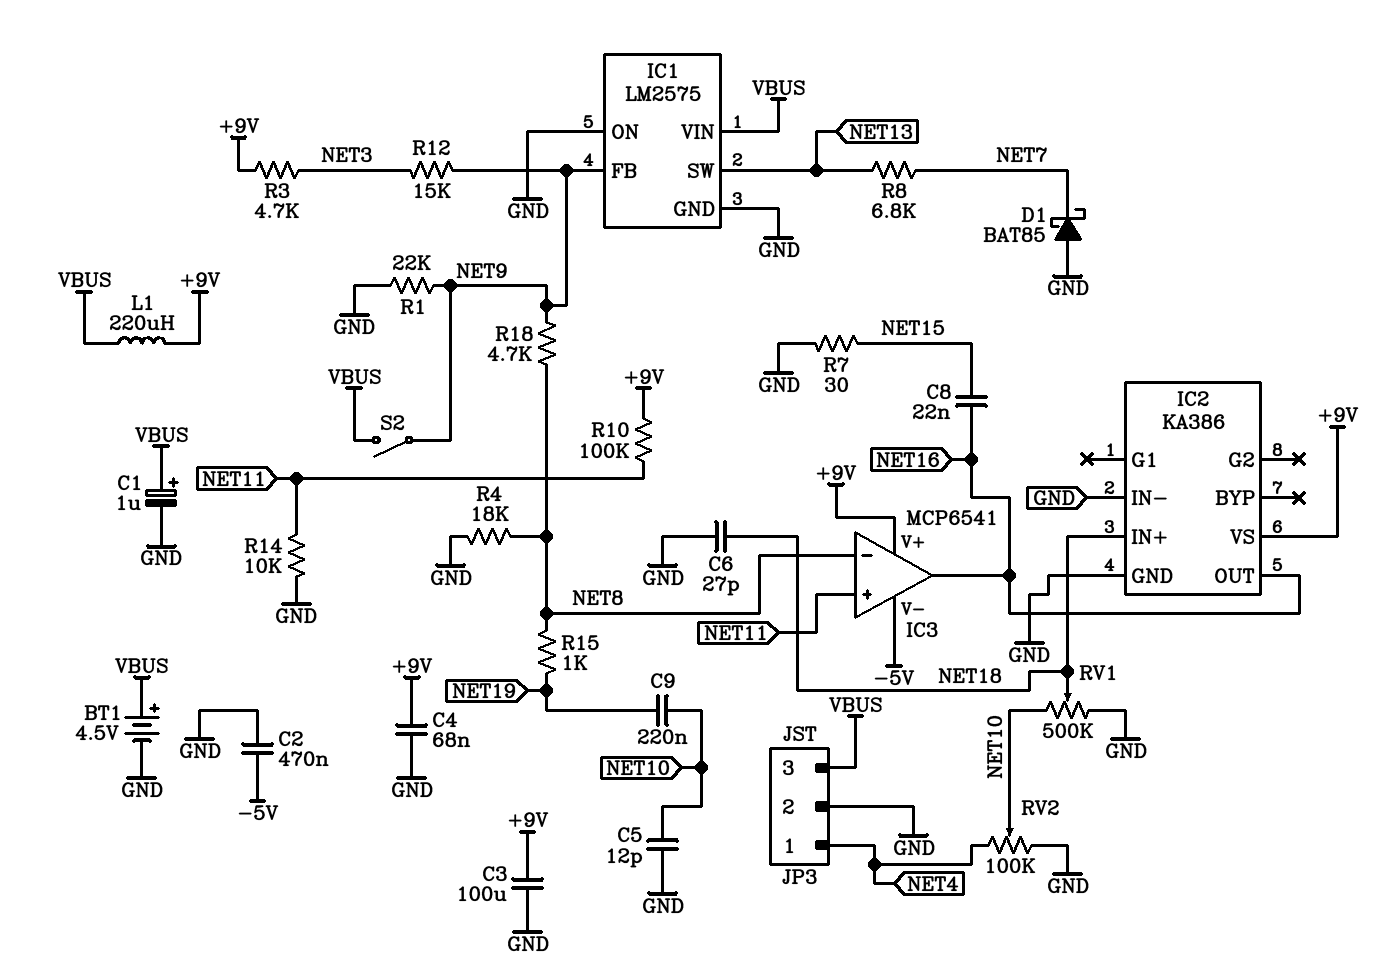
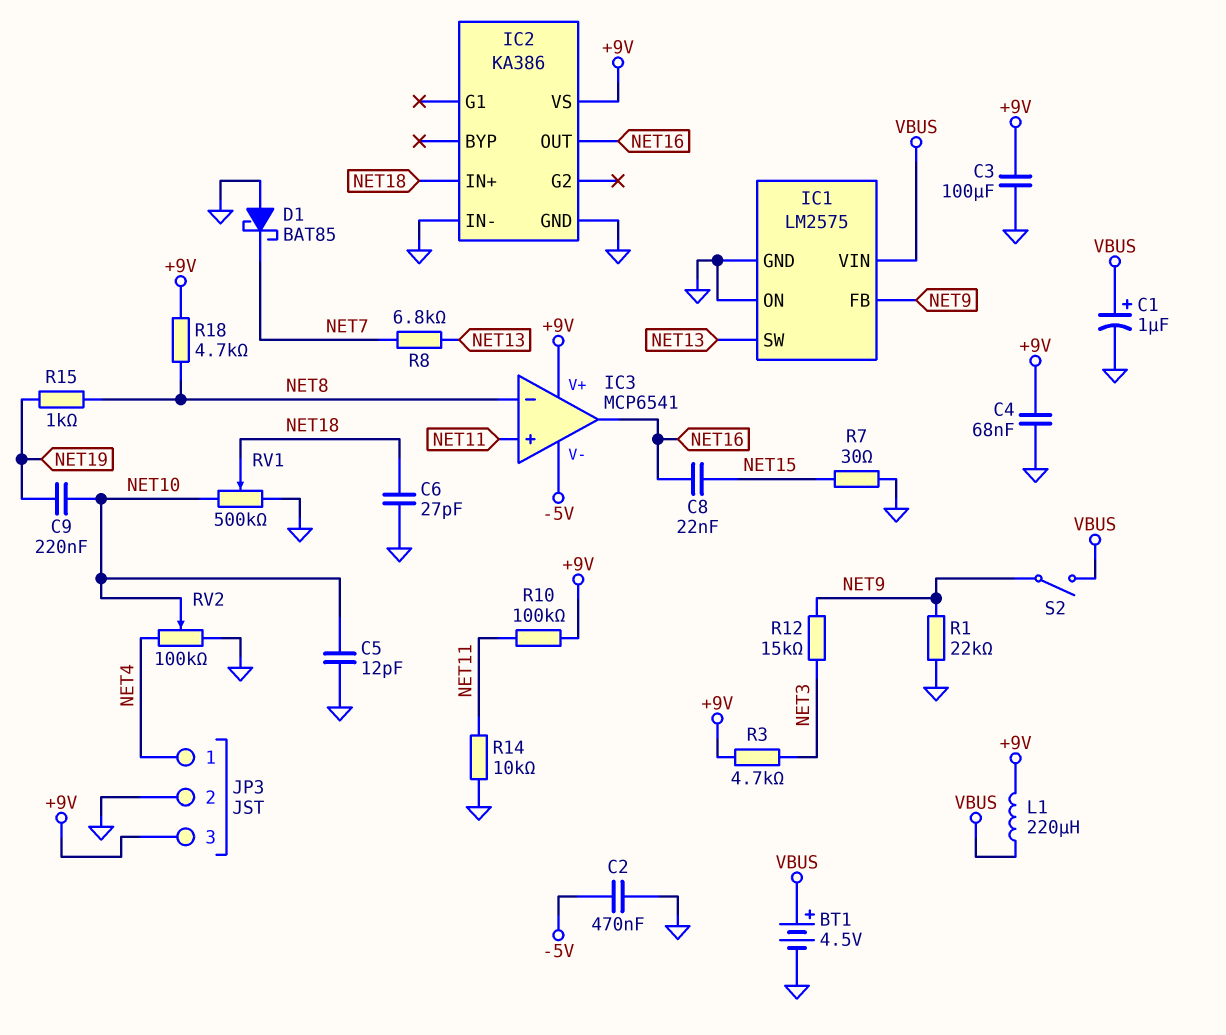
JP3 pin 3: VBUS -> +9V
R4: 18k (GND, NET8) -> none
R18: 4.7k (NET8, NET9) -> 4.7k (+9V, NET8)

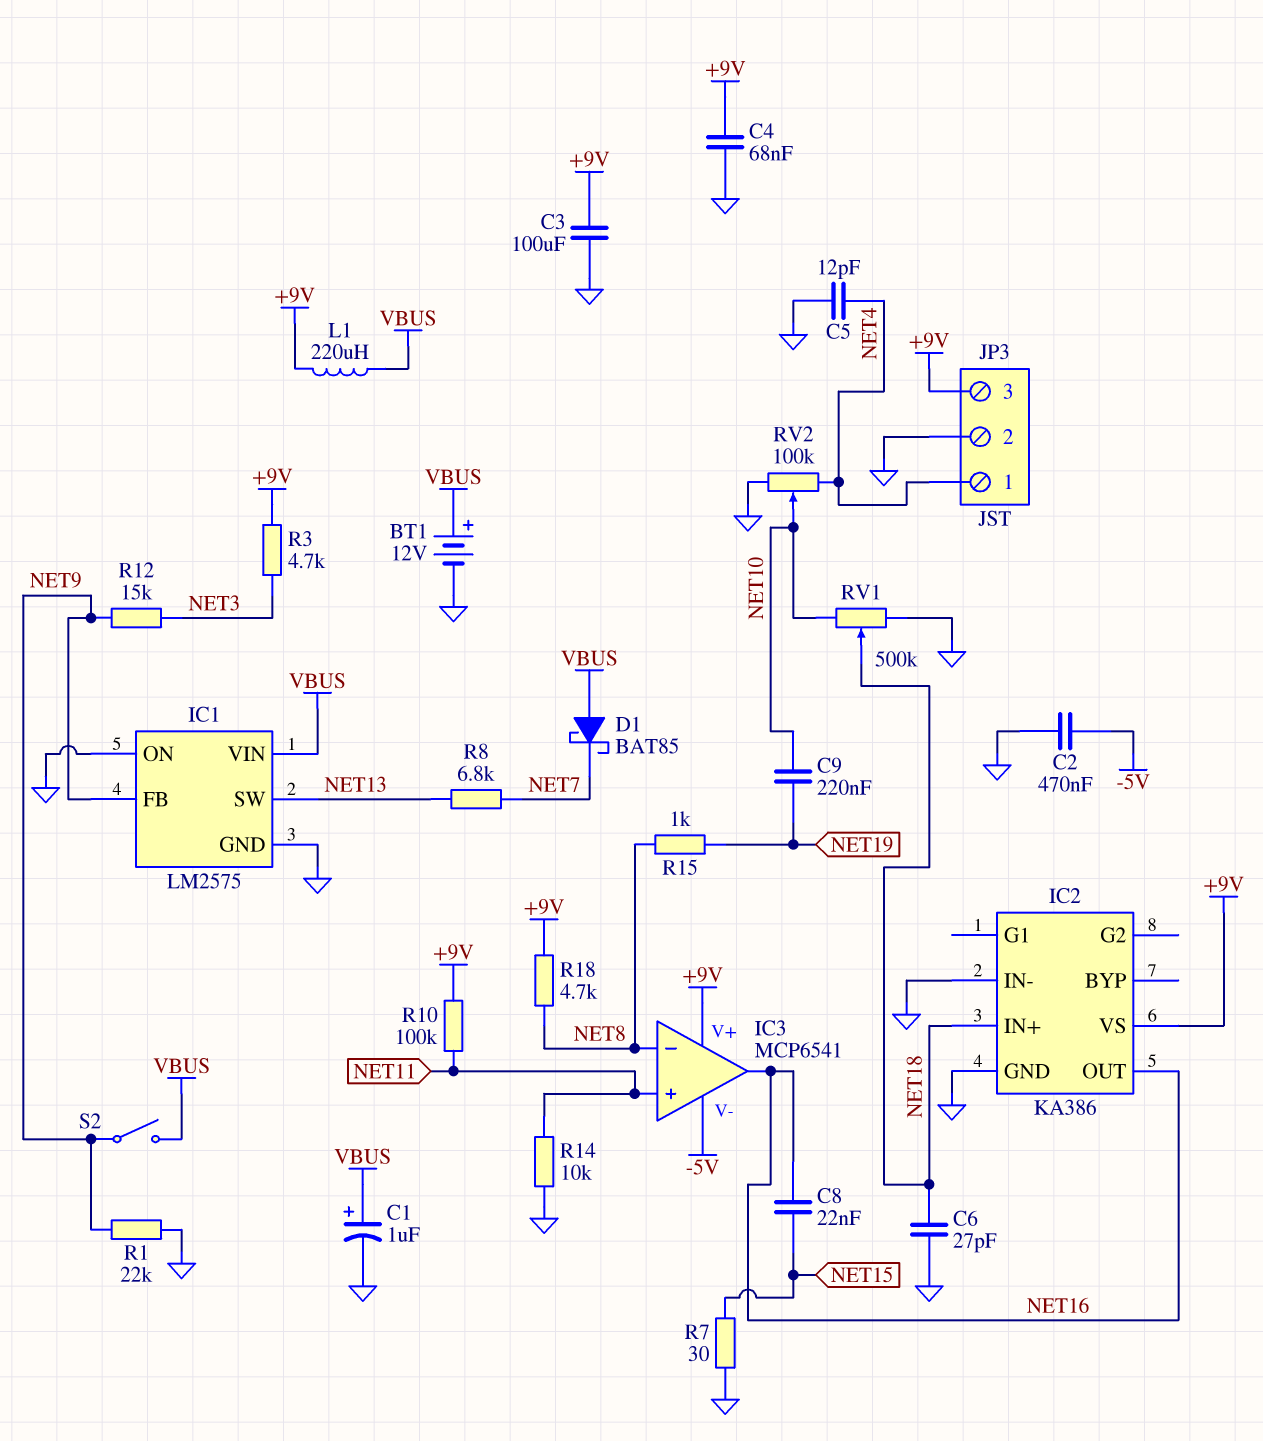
BT1: 4.5V (plus VBUS, minus GND) -> 12V (plus VBUS, minus GND)
C5: 12pF (GND, NET10) -> 12pF (GND, NET4)
D1: schottky BAT85 (A GND, K NET7) -> schottky BAT85 (A VBUS, K NET7)

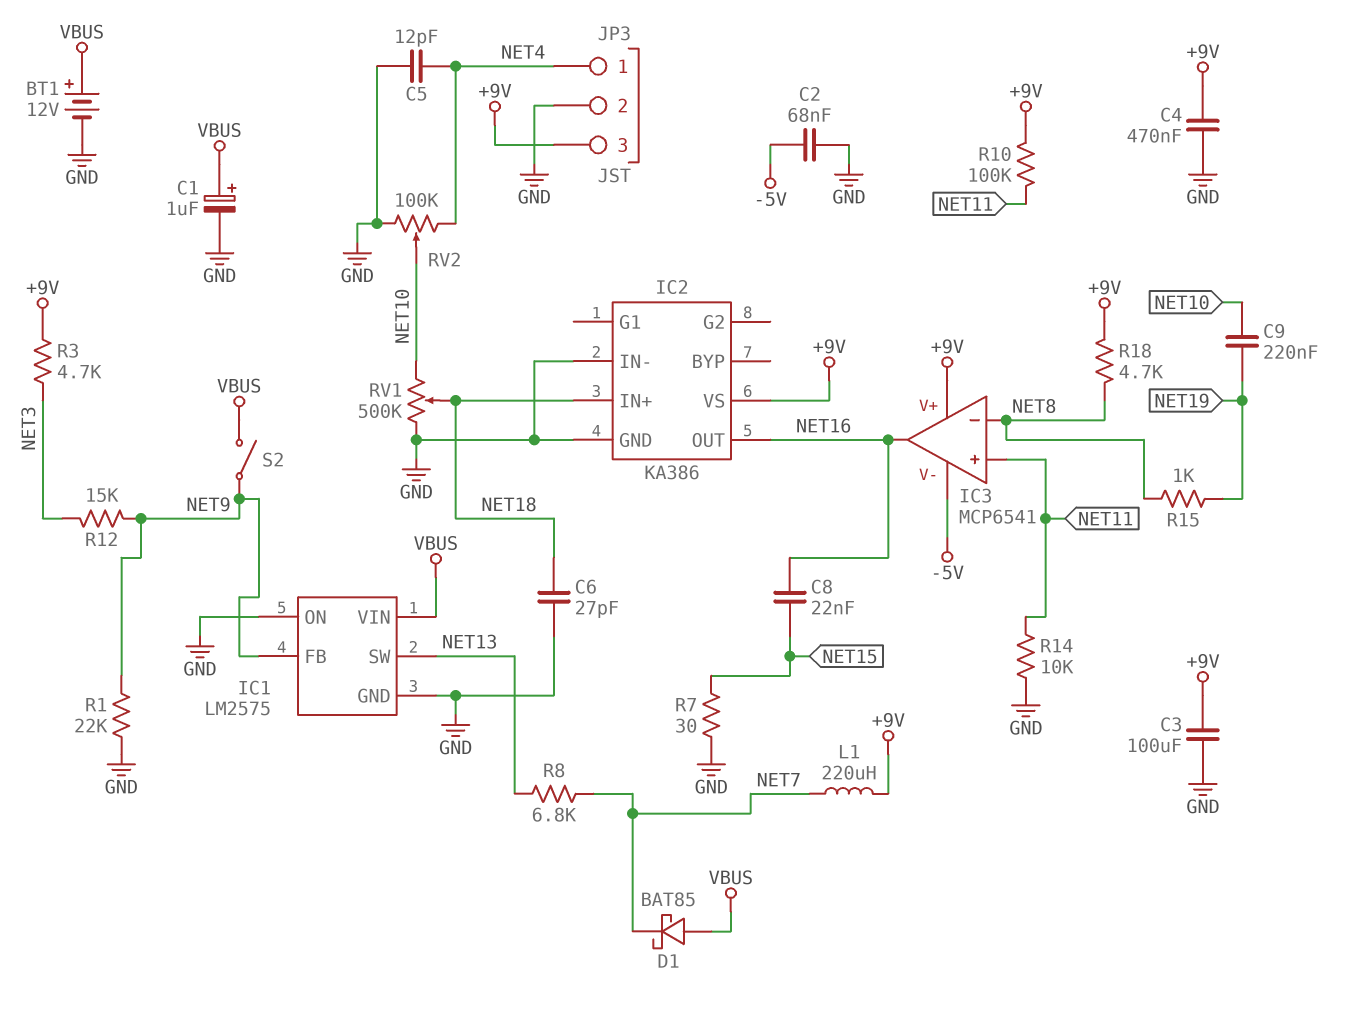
C2: 470nF (-5V, GND) -> 68nF (-5V, GND)
C4: 68nF (+9V, GND) -> 470nF (+9V, GND)
L1: 220uH (+9V, VBUS) -> 220uH (+9V, NET7)

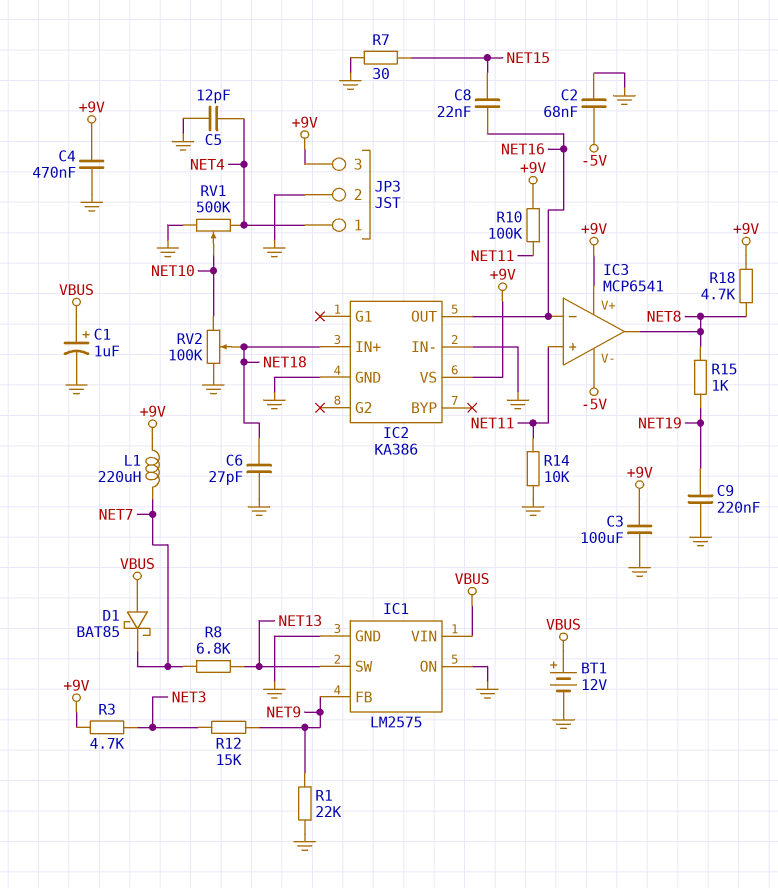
C9: 220nF (NET10, NET19) -> 220nF (GND, NET19)
IC3 pin in-: NET8 -> NET16
IC3 pin out: NET16 -> NET8
RV1: 500k (GND, NET10, wiper NET18) -> 500k (GND, NET4, wiper NET10)
RV2: 100k (GND, NET4, wiper NET10) -> 100k (GND, NET10, wiper NET18)
S2: switch (NET9, VBUS) -> none

